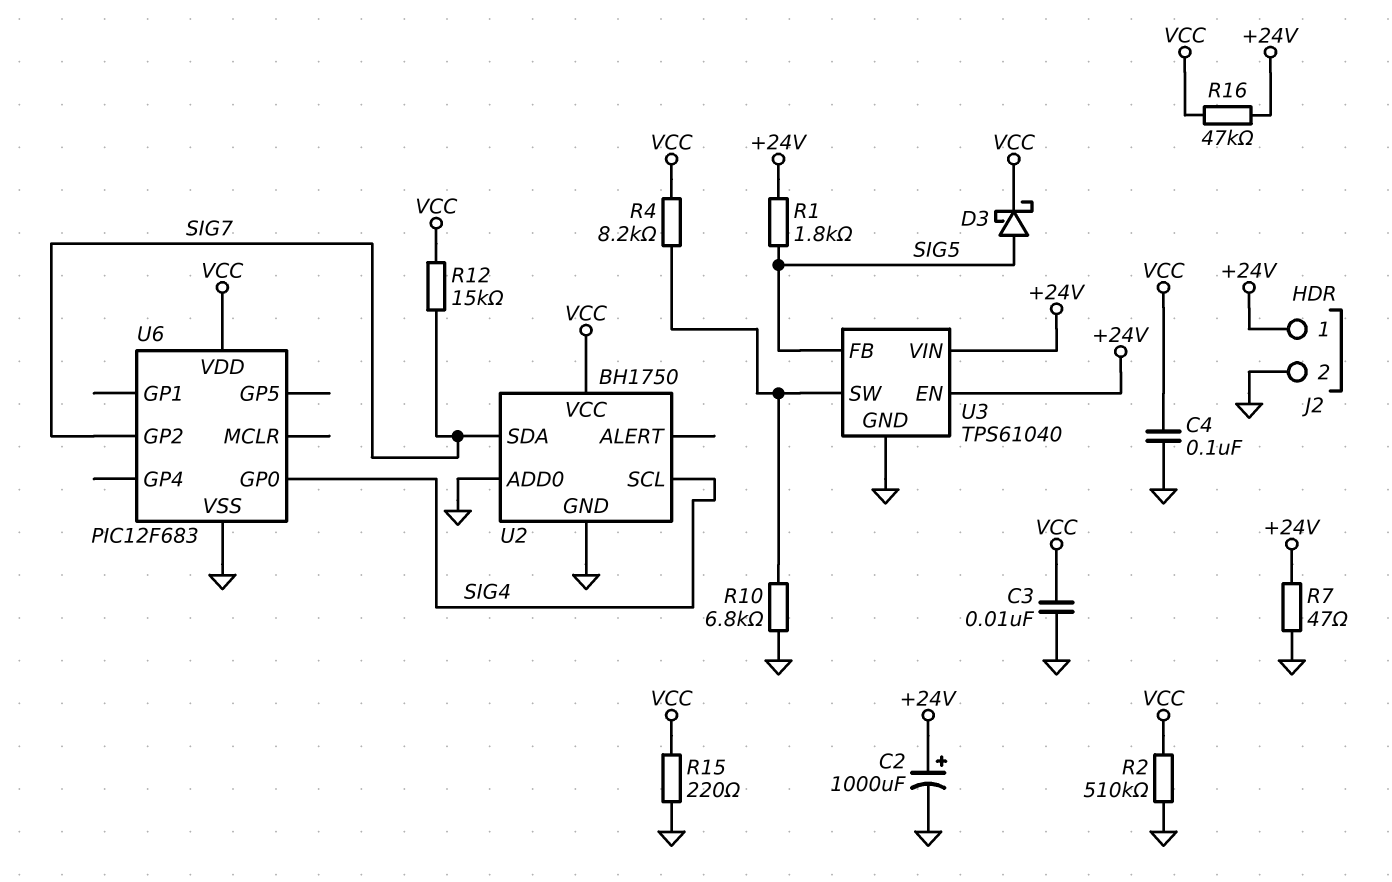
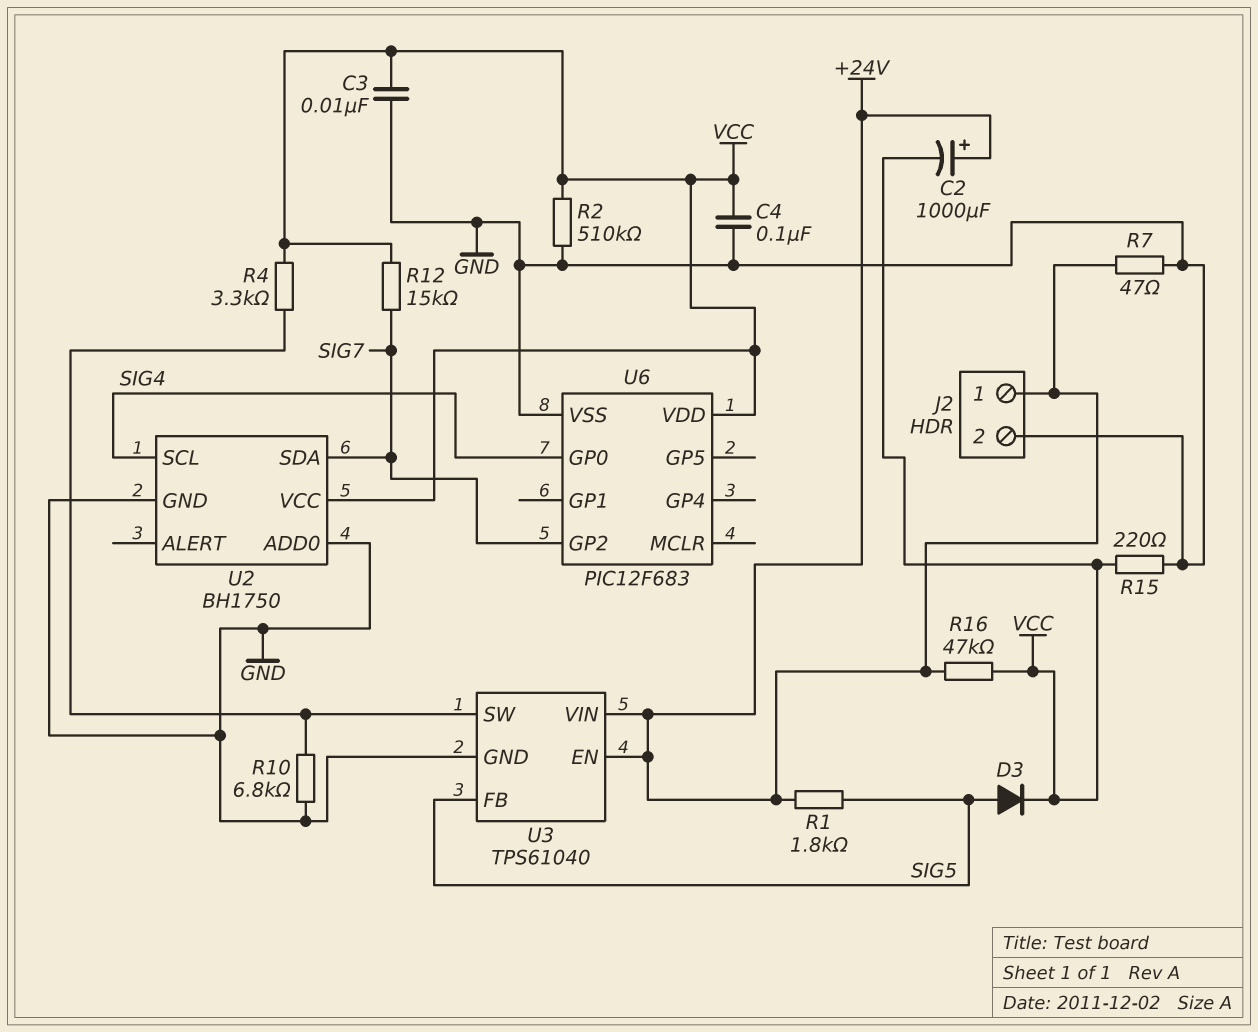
C2: 1000uF (plus +24V, minus GND) -> 1000uF (plus +24V, minus VCC)
D3: schottky (A SIG5, K VCC) -> diode (A SIG5, K VCC)
R4: 8.2k (U3/SW, VCC) -> 3.3k (U3/SW, VCC)

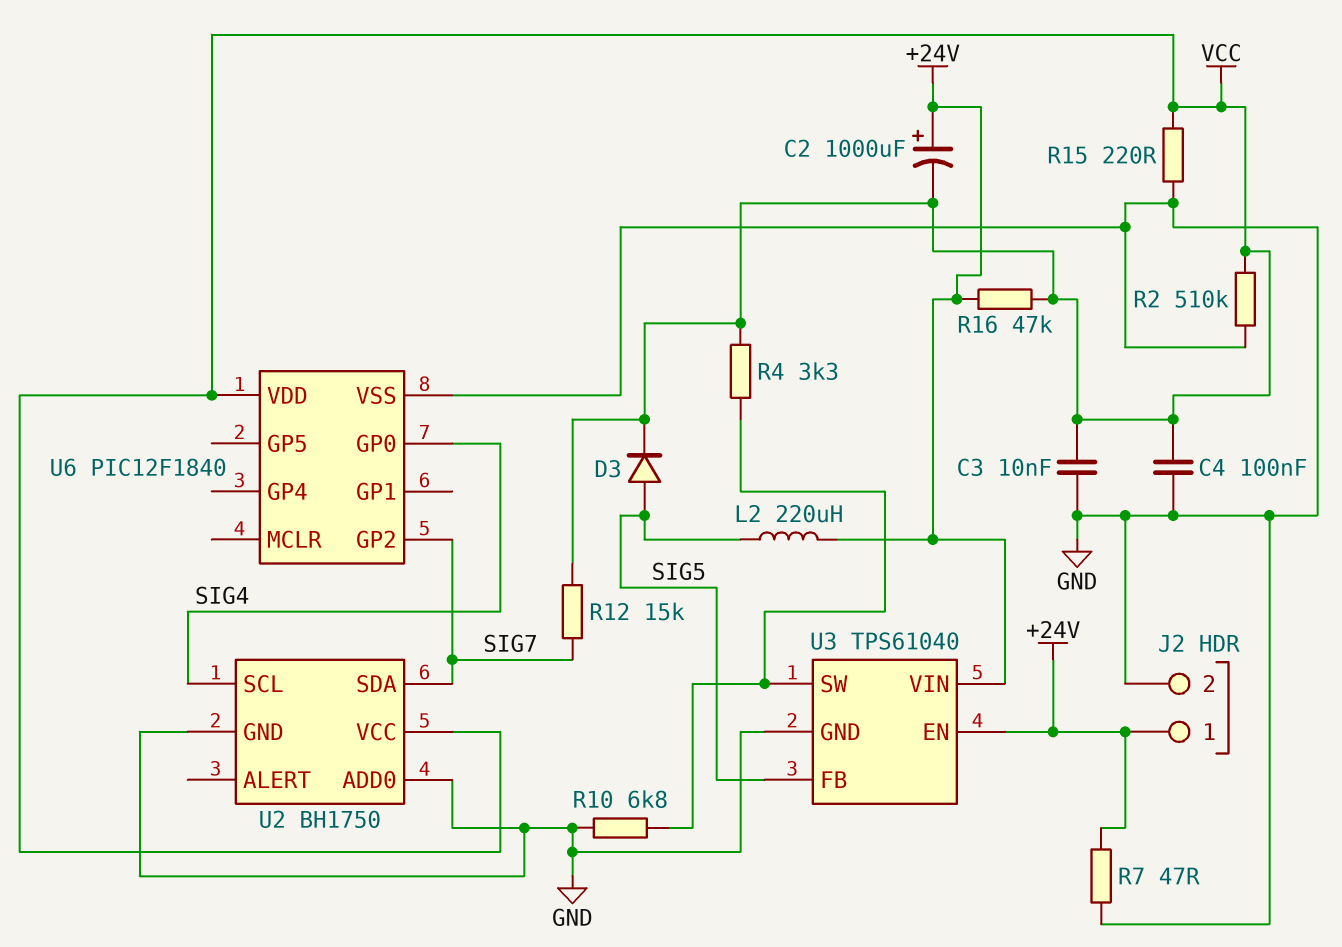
L2: none -> 220uH (+24V, SIG5)
R1: 1.8k (+24V, SIG5) -> none
U6: PIC12F683 -> PIC12F1840

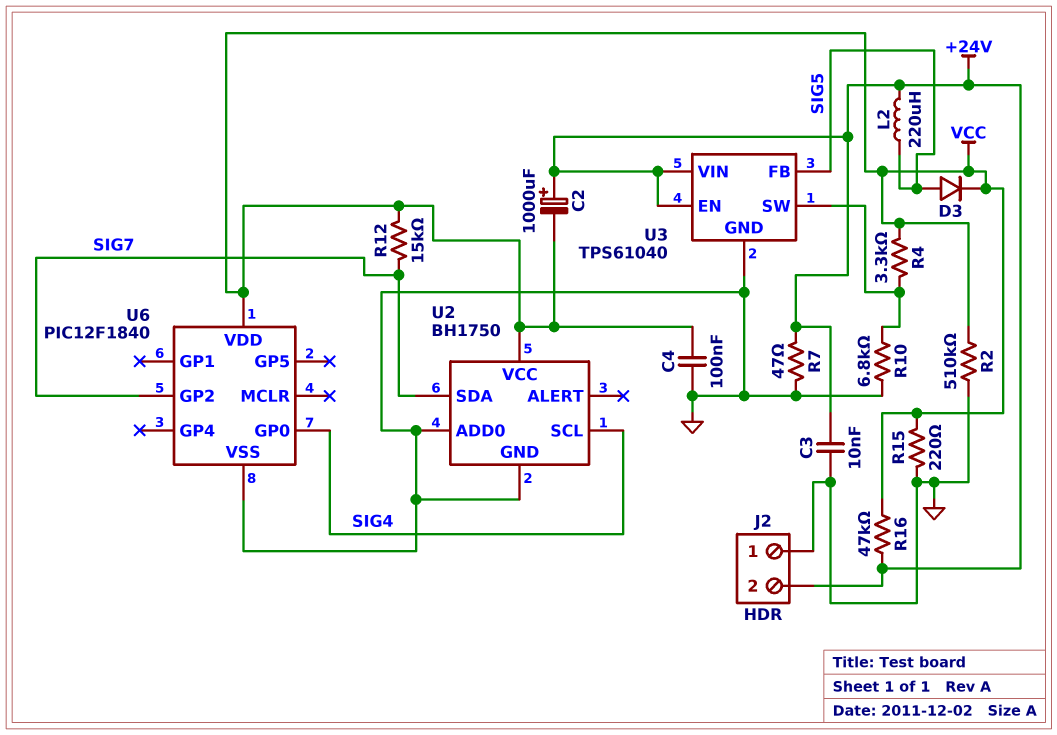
C3: 10nF (GND, VCC) -> 10nF (+24V, GND)
J2 pin 1: +24V -> GND
J2 pin 2: GND -> +24V

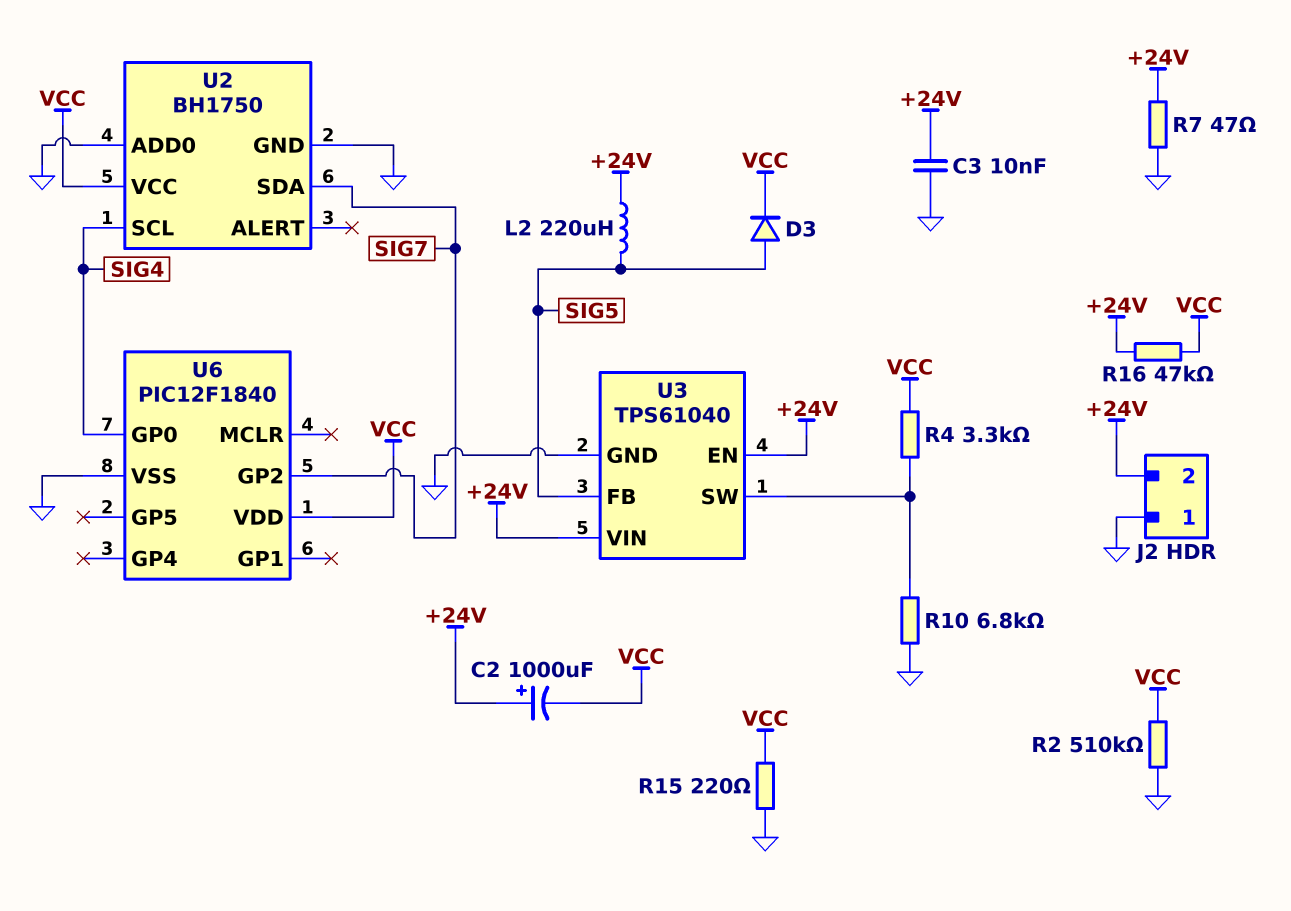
C4: 100nF (GND, VCC) -> none
R12: 15k (SIG7, VCC) -> none

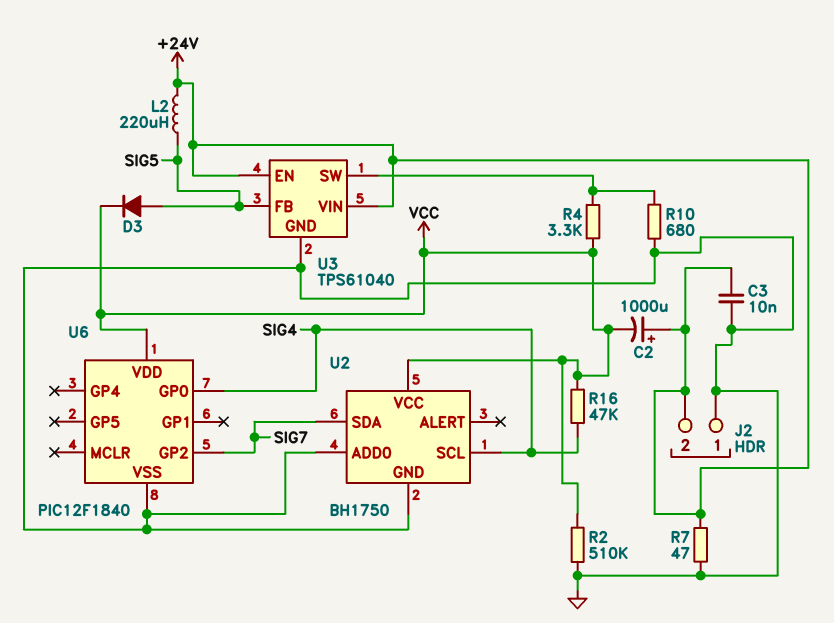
R10: 6.8k (GND, U3/SW) -> 680 (GND, U3/SW)
R15: 220 (GND, VCC) -> none
R16: 47k (+24V, VCC) -> 47k (SIG4, VCC)

